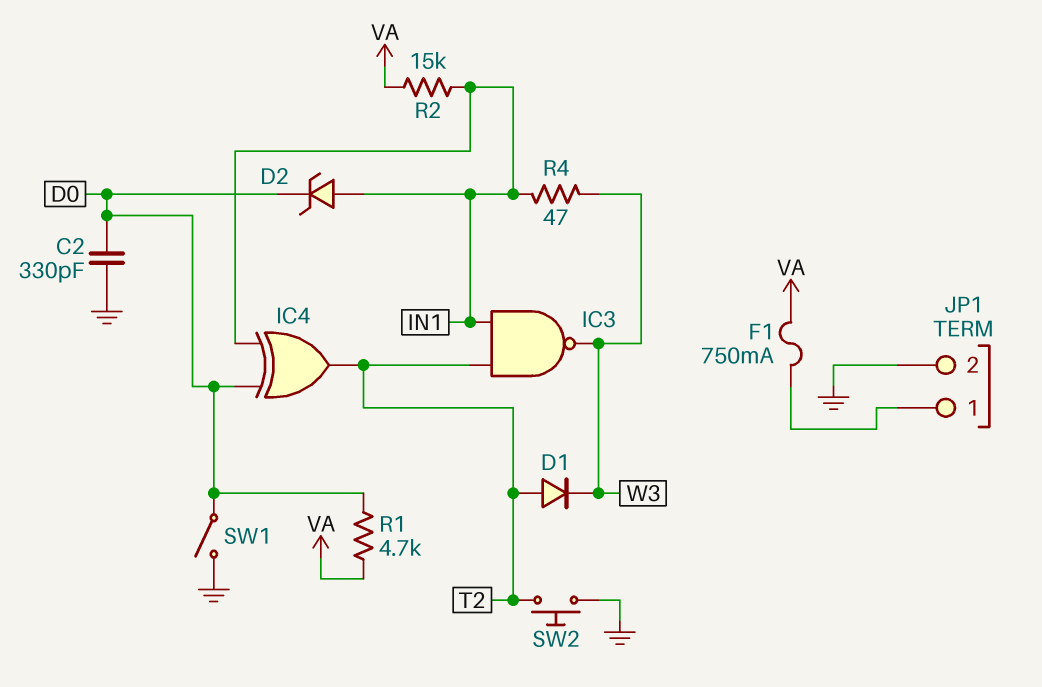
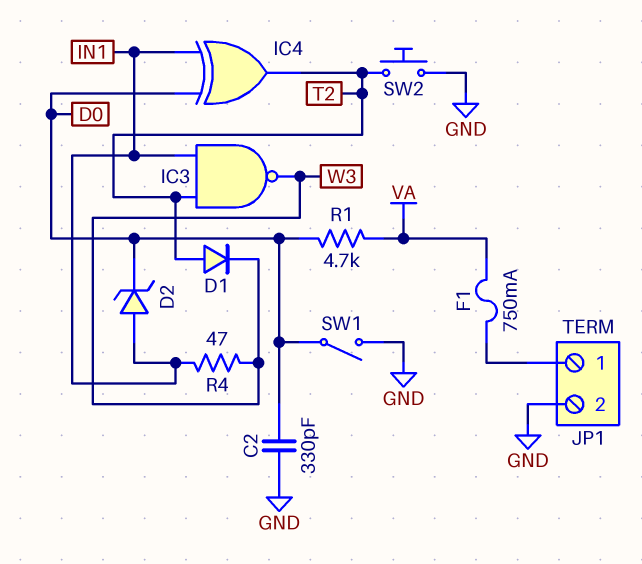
R2: 15k (IN1, VA) -> none

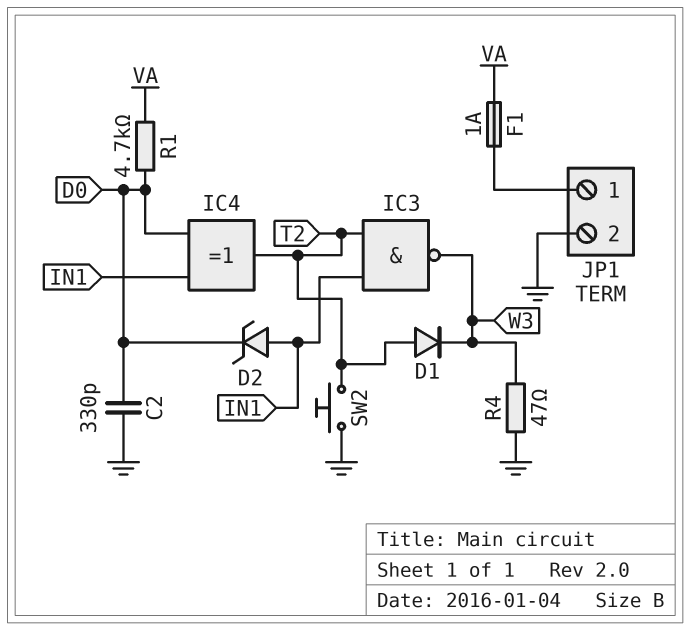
F1: 750mA (JP1/1, VA) -> 1A (JP1/1, VA)
R4: 47 (IN1, W3) -> 47 (GND, W3)
SW1: switch (D0, GND) -> none

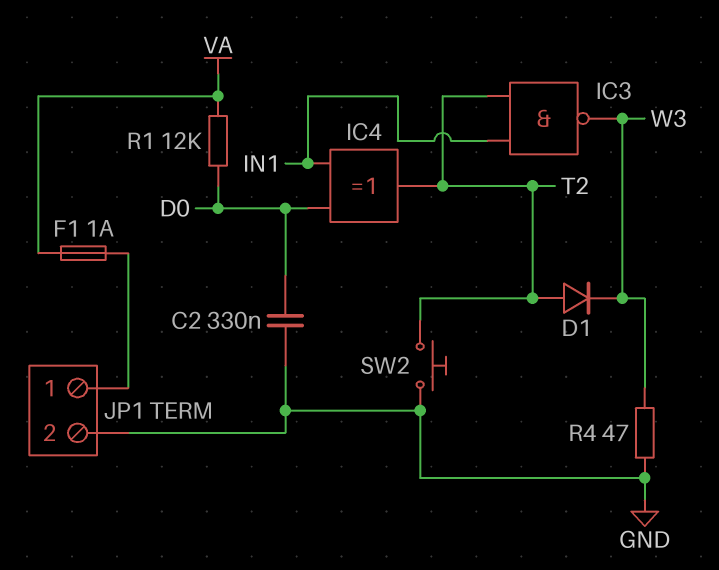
C2: 330pF (D0, GND) -> 330nF (D0, GND)
D2: zener (A IN1, K D0) -> none
R1: 4.7k (D0, VA) -> 12k (D0, VA)

